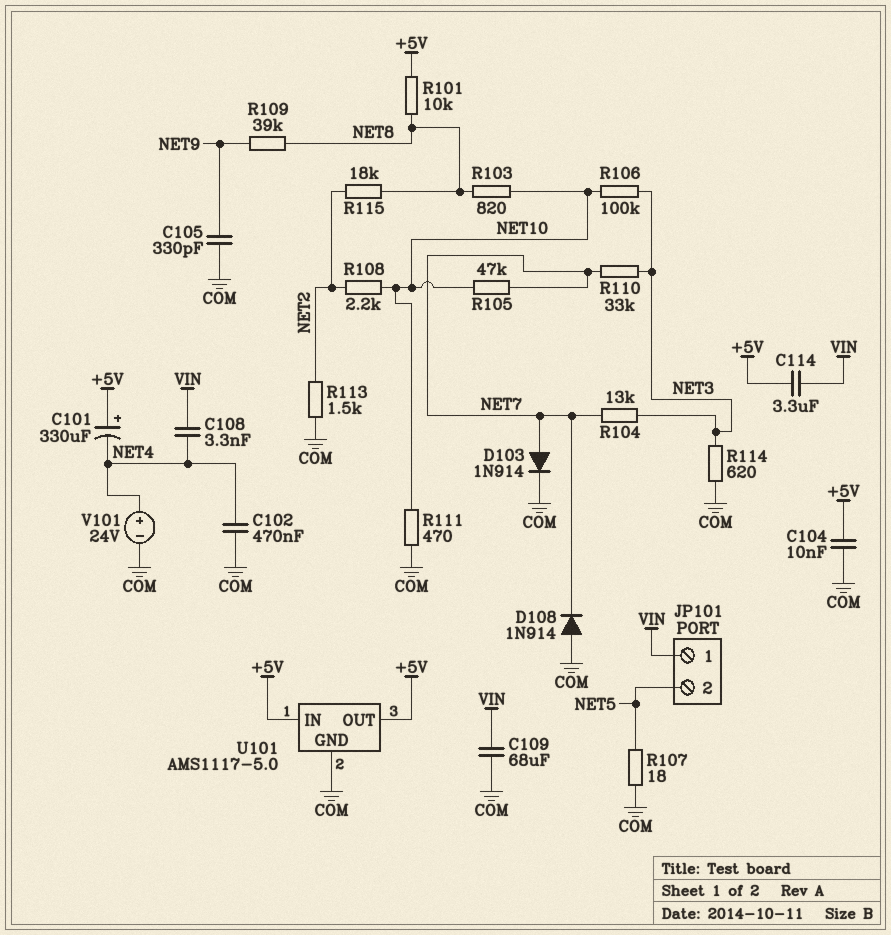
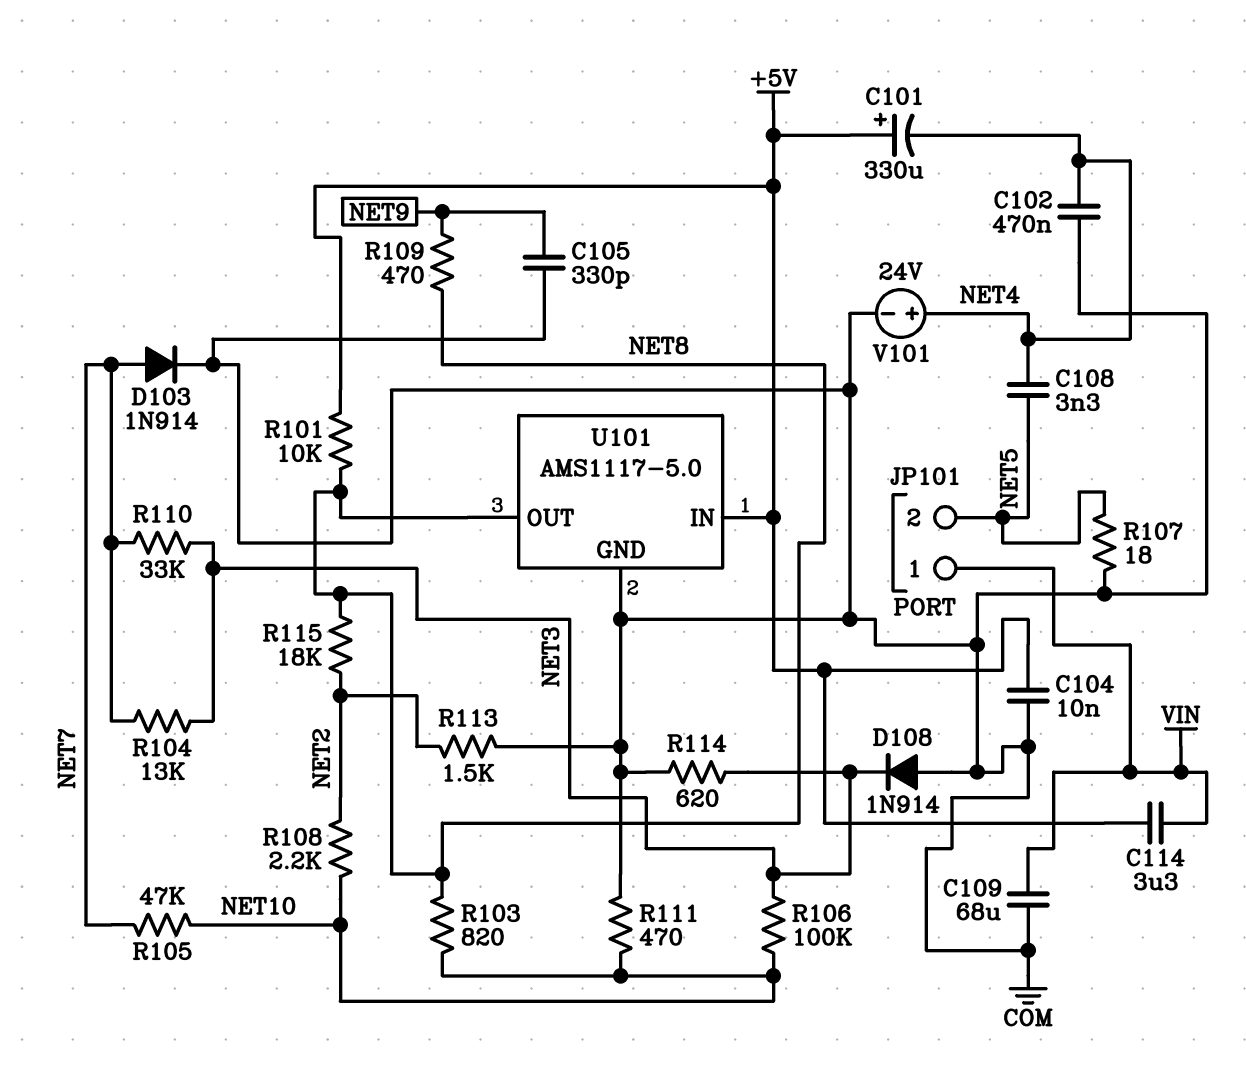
C108: 3.3nF (NET4, VIN) -> 3.3nF (NET4, NET5)
D108: diode 1N914 (A COM, K NET7) -> diode 1N914 (A COM, K NET3)
R109: 39k (NET8, NET9) -> 470 (NET8, NET9)
U101 pin OUT: +5V -> NET8

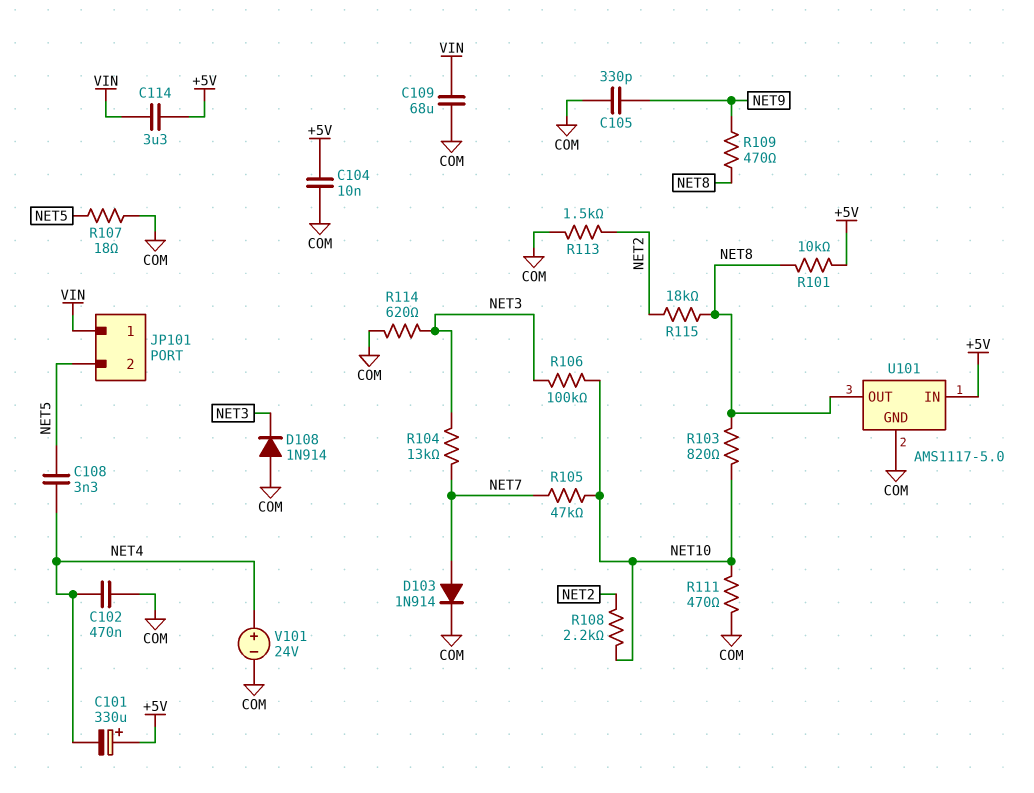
R110: 33k (NET3, NET7) -> none

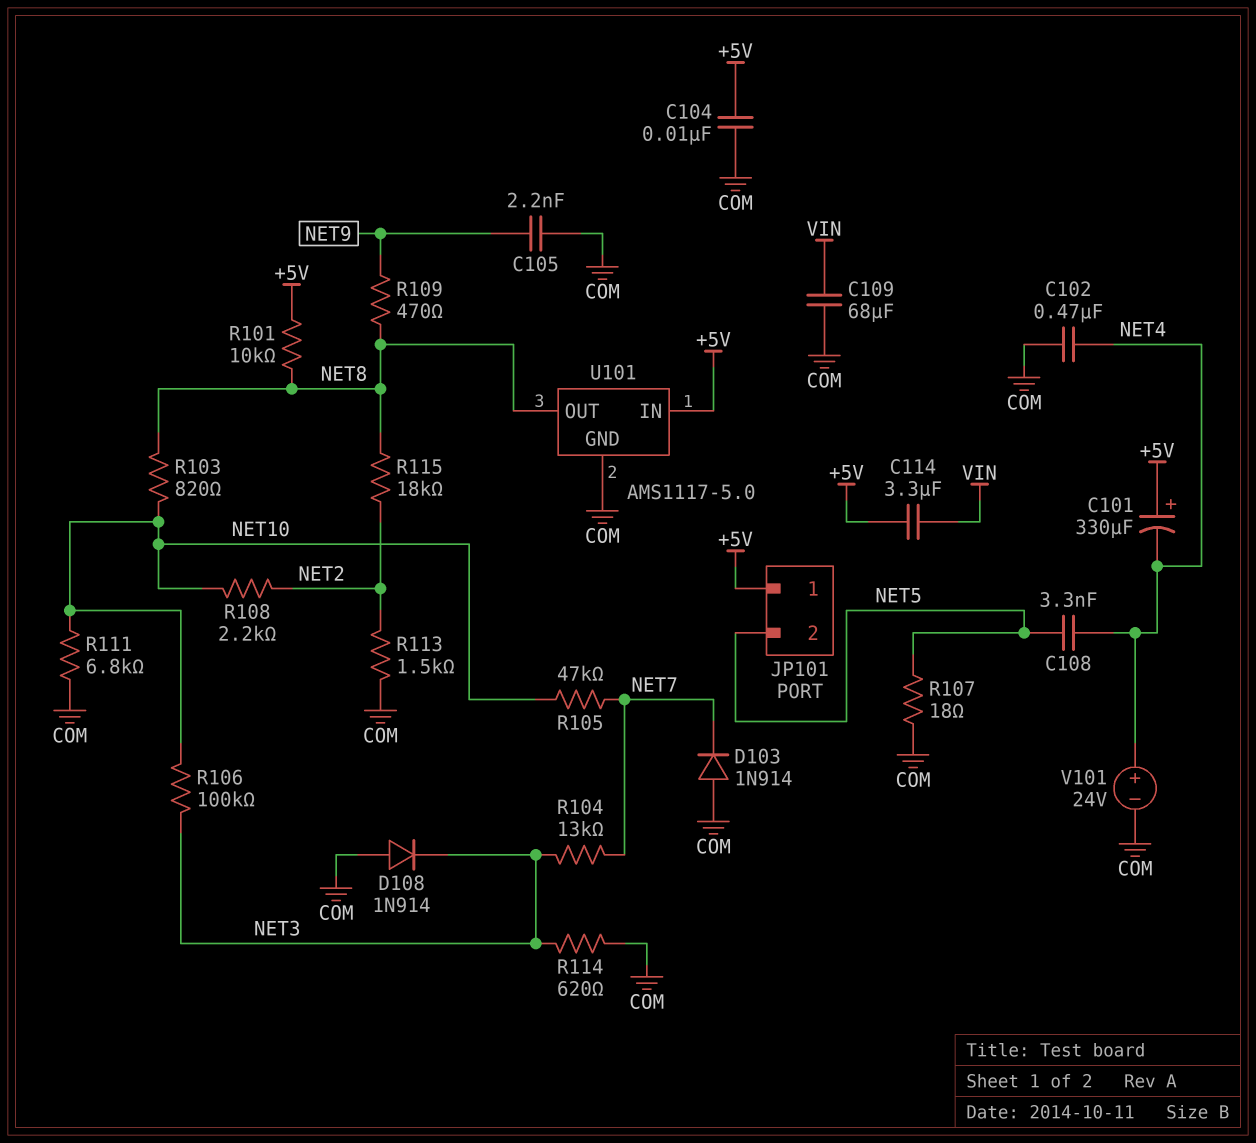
C105: 330pF (COM, NET9) -> 2.2nF (COM, NET9)
D103: diode 1N914 (A NET7, K COM) -> diode 1N914 (A COM, K NET7)
JP101 pin 1: VIN -> +5V
R111: 470 (COM, NET10) -> 6.8k (COM, NET10)

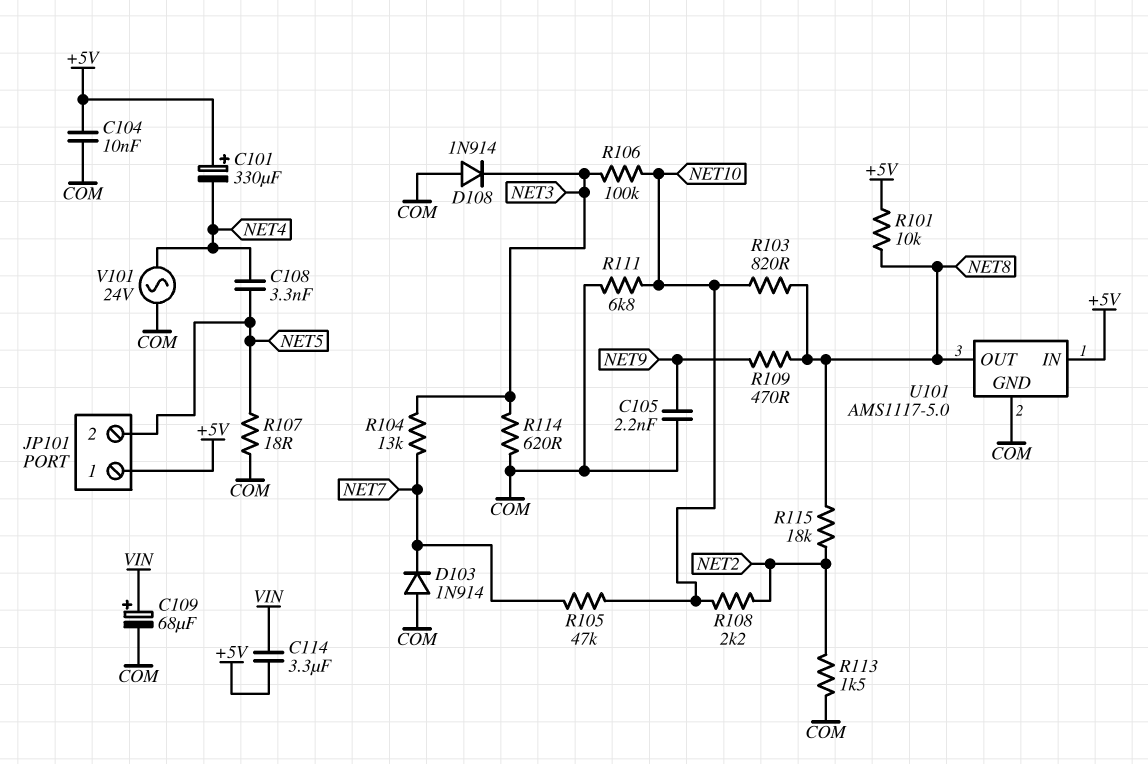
C102: 470nF (COM, NET4) -> none
C109: 68uF (COM, VIN) -> 68uF (plus VIN, minus COM)
V101: 24V (plus NET4, minus COM) -> AC 24V (COM, NET4)

